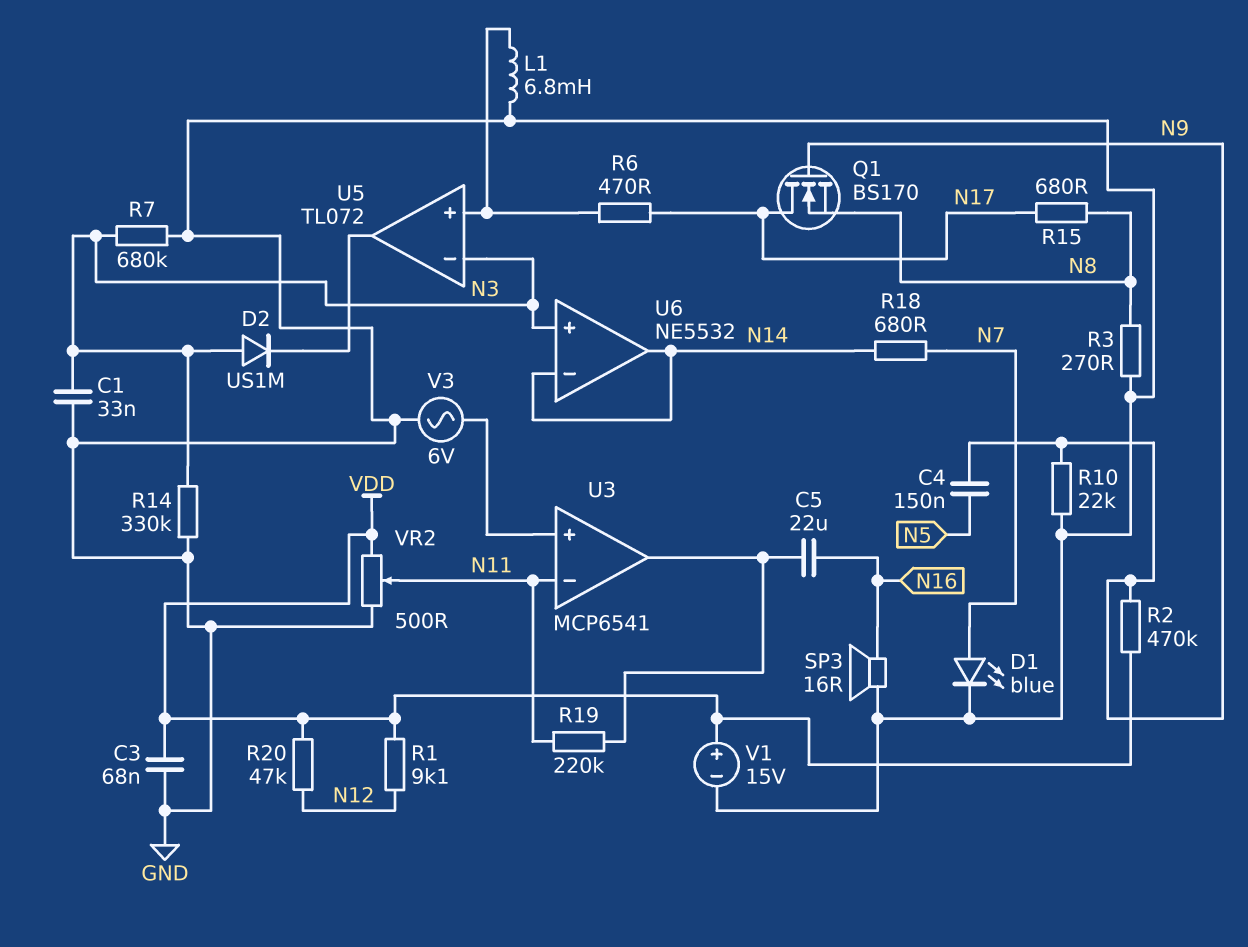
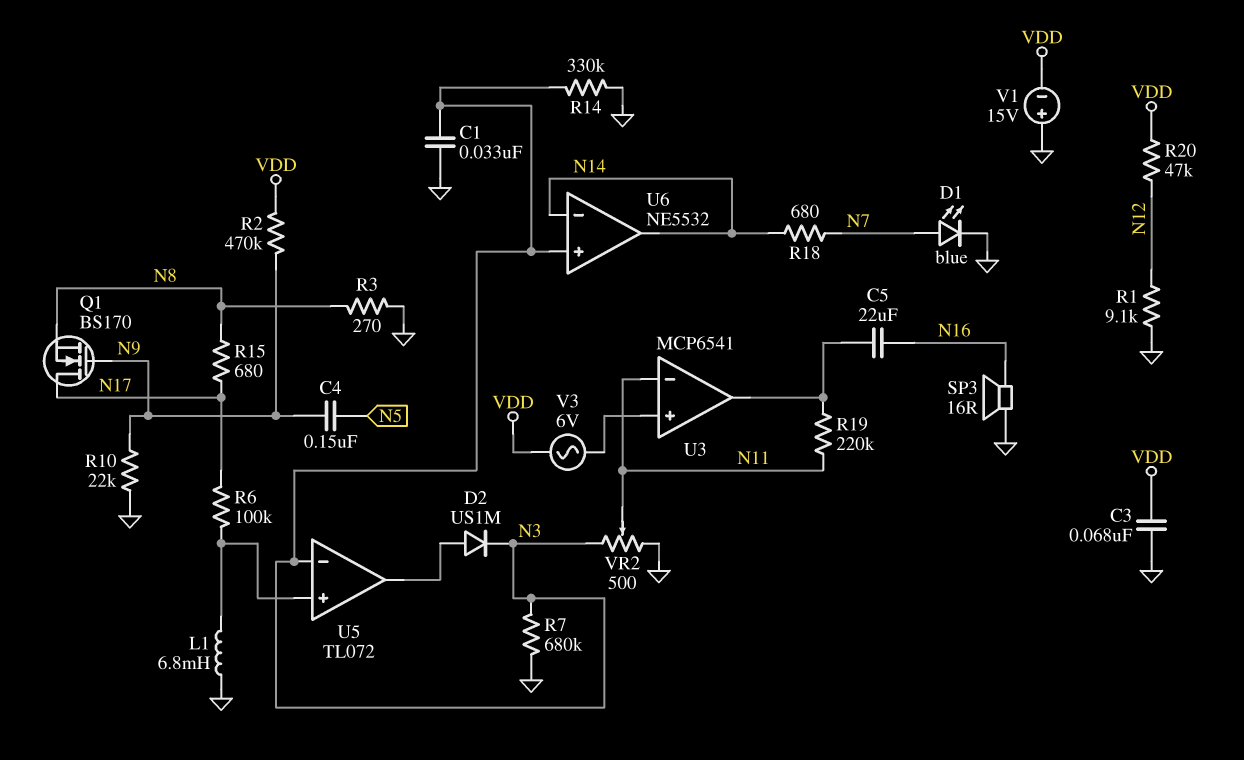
D2: diode US1M (A N3, K U5/out) -> diode US1M (A U5/out, K N3)
R1: 9.1k (N12, VDD) -> 9.1k (GND, N12)
R6: 470 (N17, U5/in+) -> 100k (N17, U5/in+)
V1: 15V (plus VDD, minus GND) -> 15V (plus GND, minus VDD)
V3: AC 6V (GND, U3/in+) -> AC 6V (U3/in+, VDD)
VR2: 500 (GND, VDD, wiper N11) -> 500 (GND, N3, wiper N11)

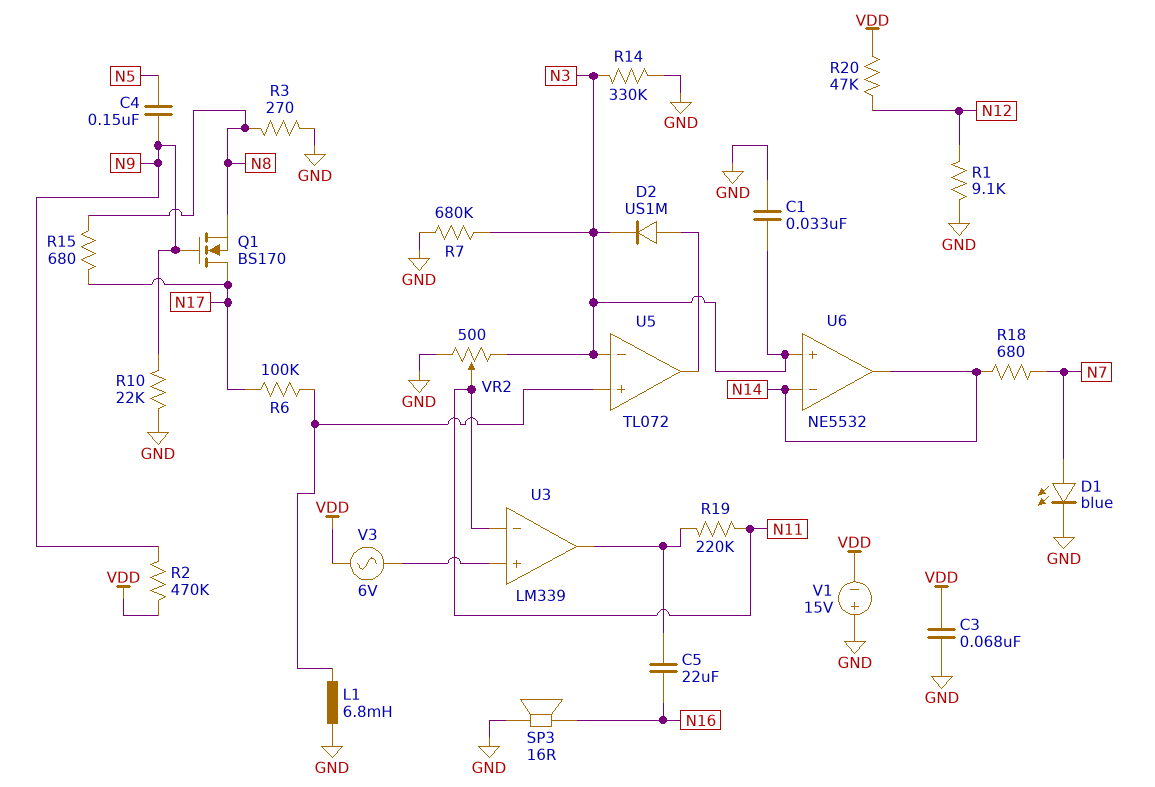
U3: MCP6541 -> LM339

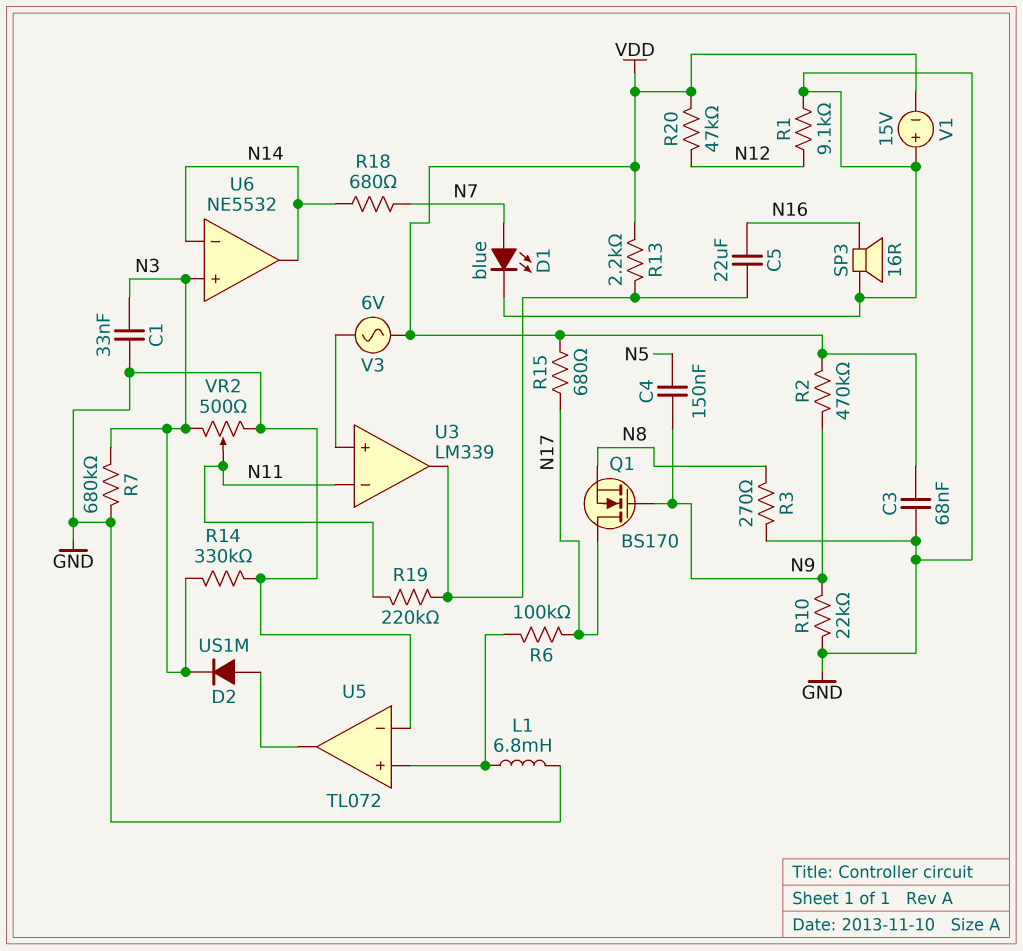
R13: none -> 2.2k (U3/out, VDD)
R15: 680 (N8, N17) -> 680 (N17, VDD)
U5 pin in-: N3 -> GND

